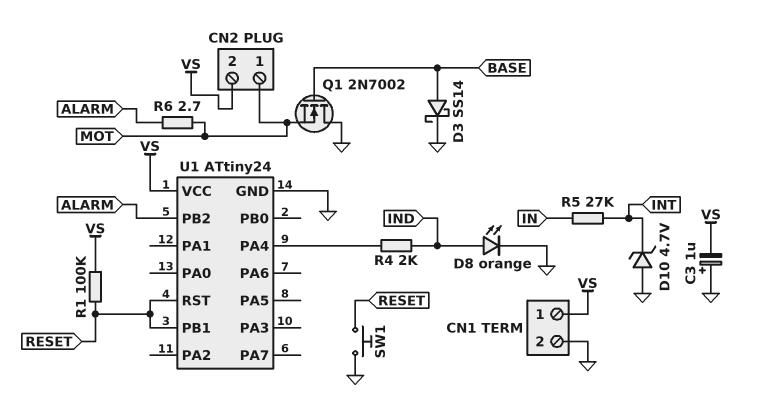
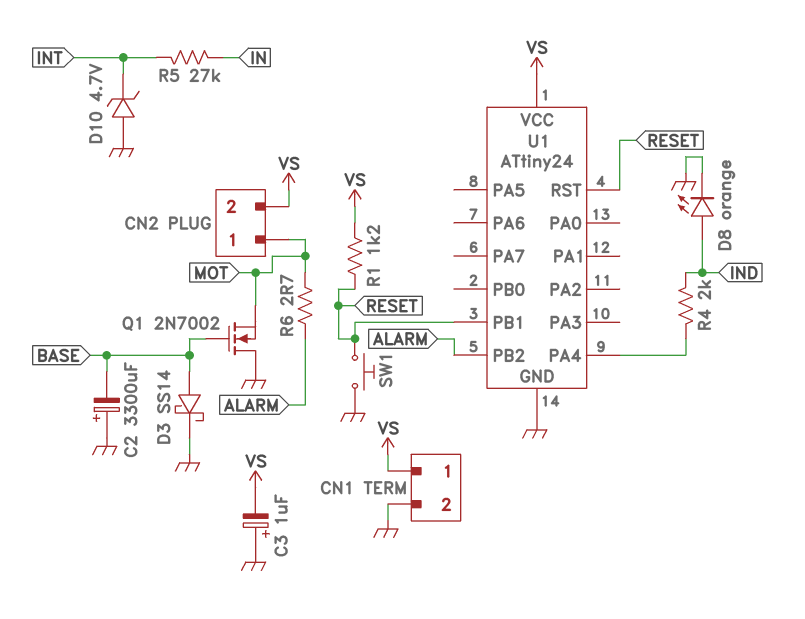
C2: none -> 3300uF (plus GND, minus BASE)
R1: 100k (RESET, VS) -> 1.2k (RESET, VS)

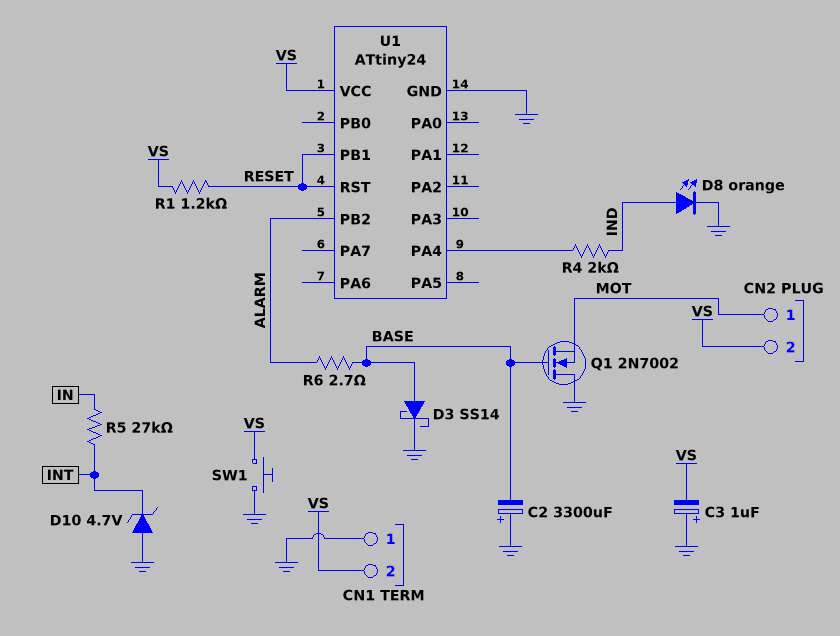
CN1 pin 1: VS -> GND
CN1 pin 2: GND -> VS
R6: 2.7 (ALARM, MOT) -> 2.7 (ALARM, BASE)
SW1: button (GND, RESET) -> button (GND, VS)

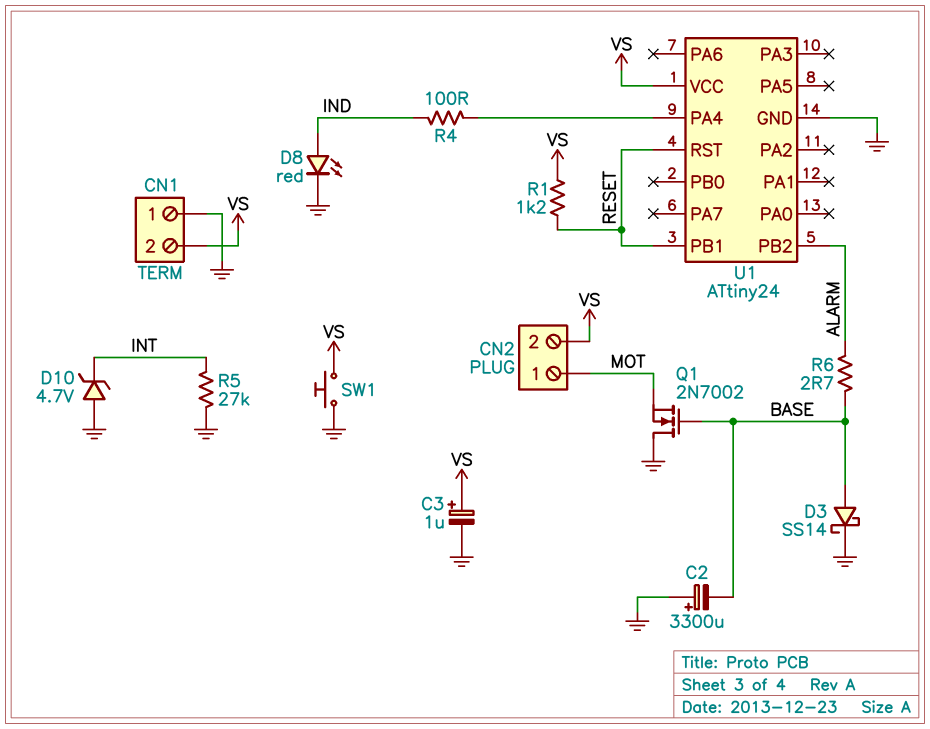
C3: 1uF (plus GND, minus VS) -> 1uF (plus VS, minus GND)
D8: LED orange (A IND, K GND) -> LED red (A IND, K GND)
R4: 2k (IND, U1/PA4) -> 100 (IND, U1/PA4)
R5: 27k (IN, INT) -> 27k (GND, INT)

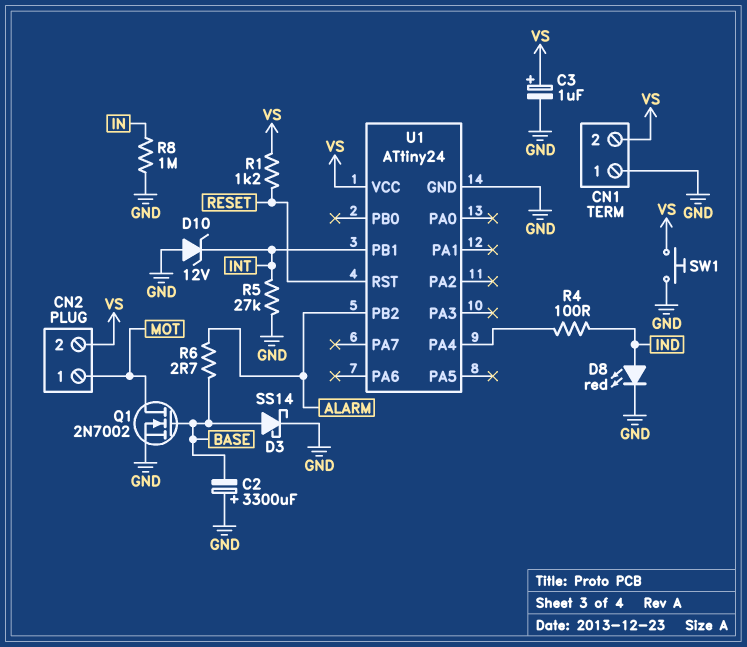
D10: zener 4.7V (A GND, K INT) -> zener 12V (A GND, K INT)
Q1: NMOS 2N7002 (G BASE, D GND, S MOT) -> NMOS 2N7002 (G BASE, D MOT, S GND)
R8: none -> 1M (GND, IN)
U1 pin PB1: RESET -> INT

